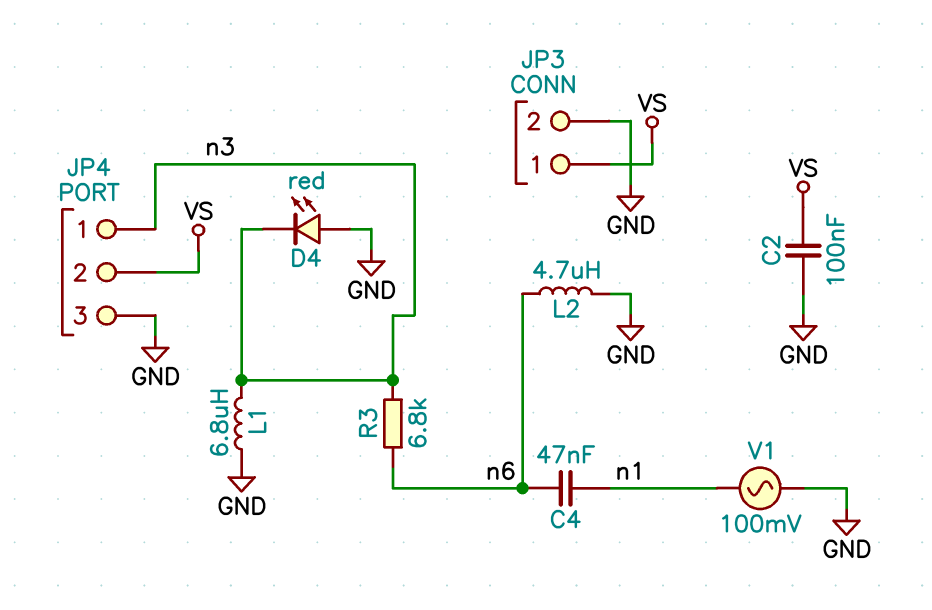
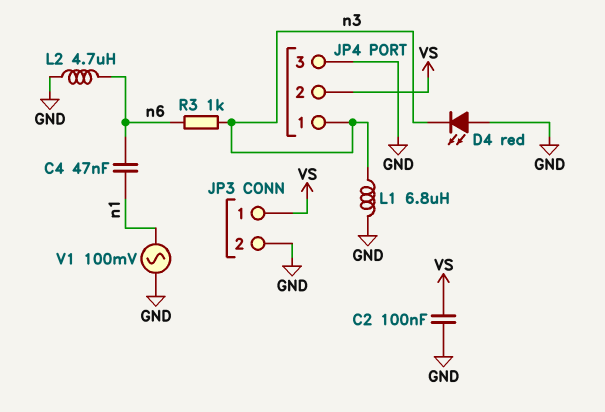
R3: 6.8k (n3, n6) -> 1k (n3, n6)

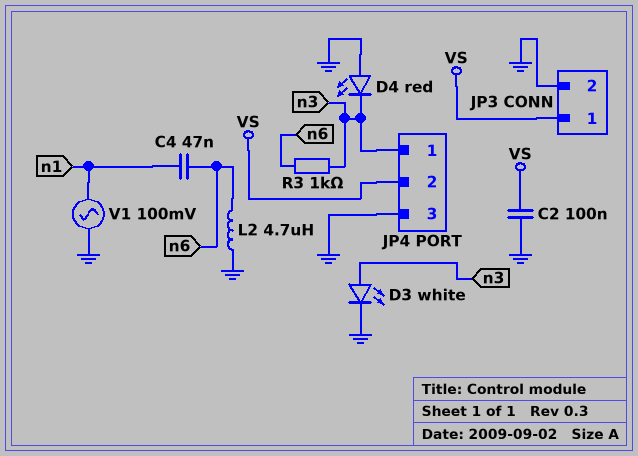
D3: none -> LED white (A n3, K GND)
L1: 6.8uH (GND, n3) -> none

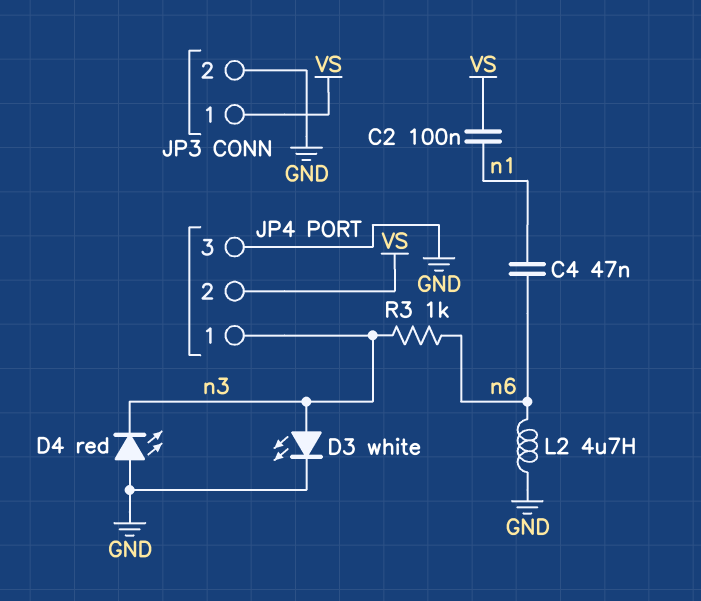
C2: 100nF (GND, VS) -> 100nF (VS, n1)
V1: AC 100mV (GND, n1) -> none

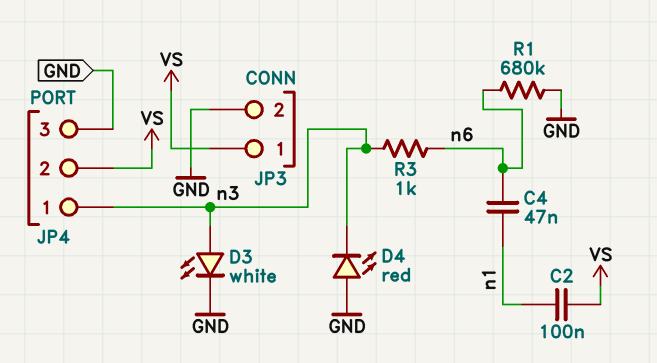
L2: 4.7uH (GND, n6) -> none
R1: none -> 680k (GND, n6)

